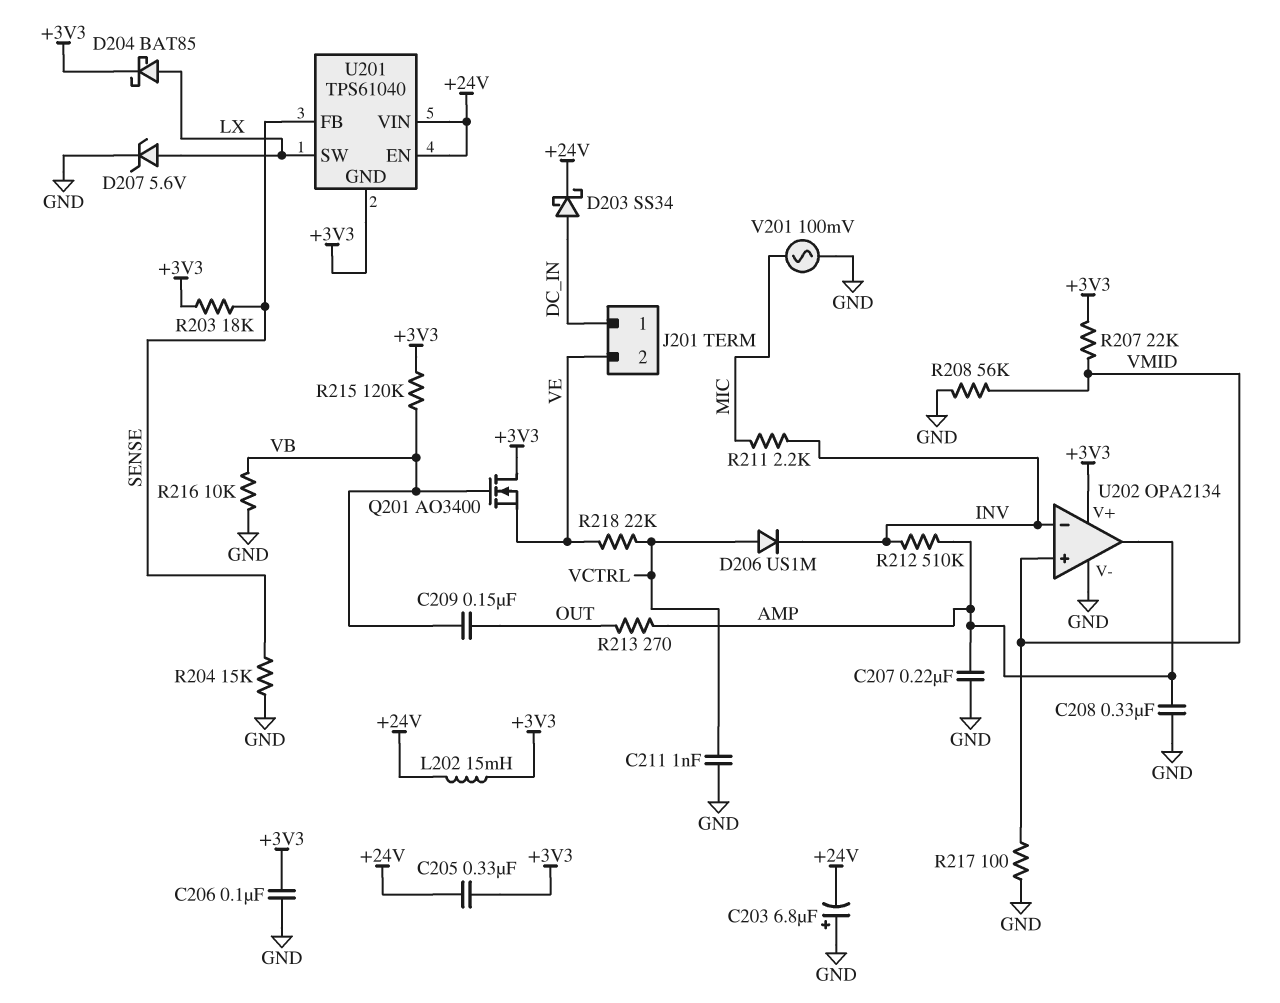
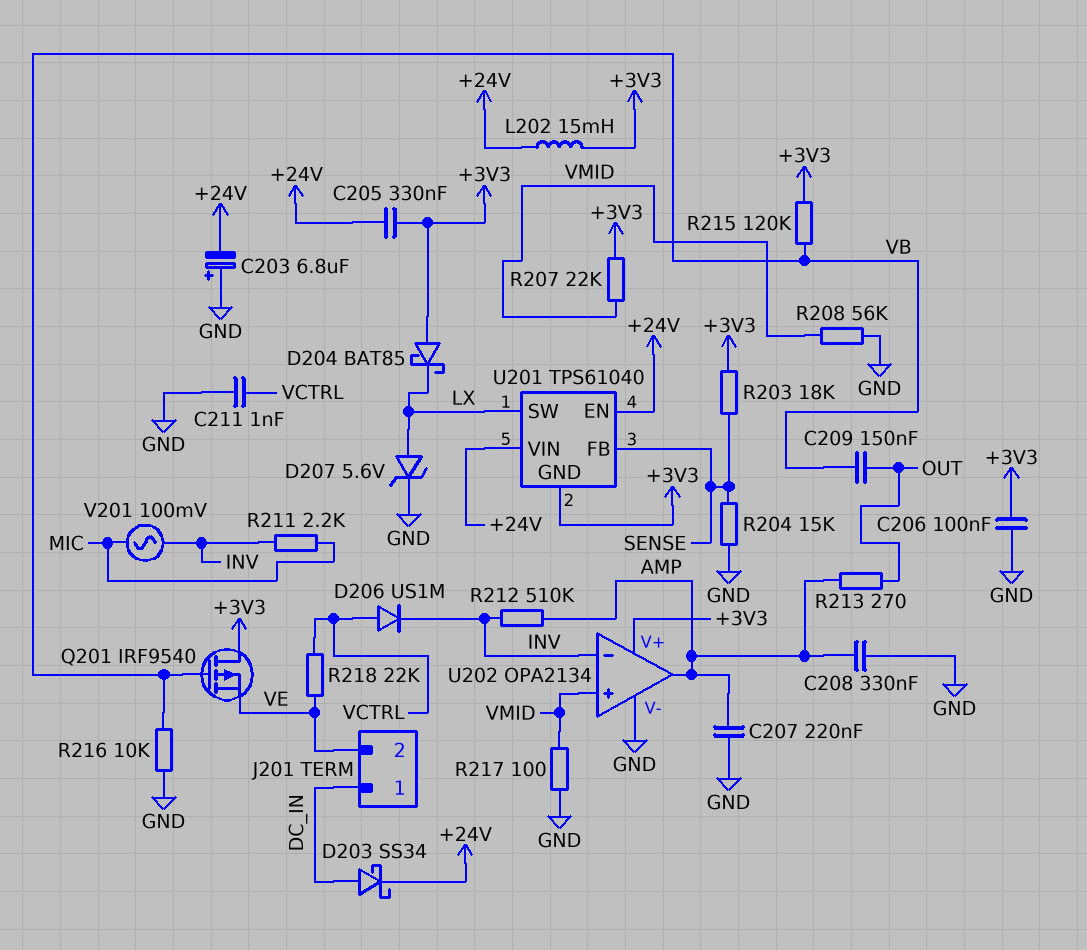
D204: schottky BAT85 (A LX, K +3V3) -> schottky BAT85 (A +3V3, K LX)
Q201: NMOS AO3400 (G VB, D +3V3, S VE) -> PMOS IRF9540 (G VB, D +3V3, S VE)
V201: AC 100mV (GND, MIC) -> AC 100mV (INV, MIC)

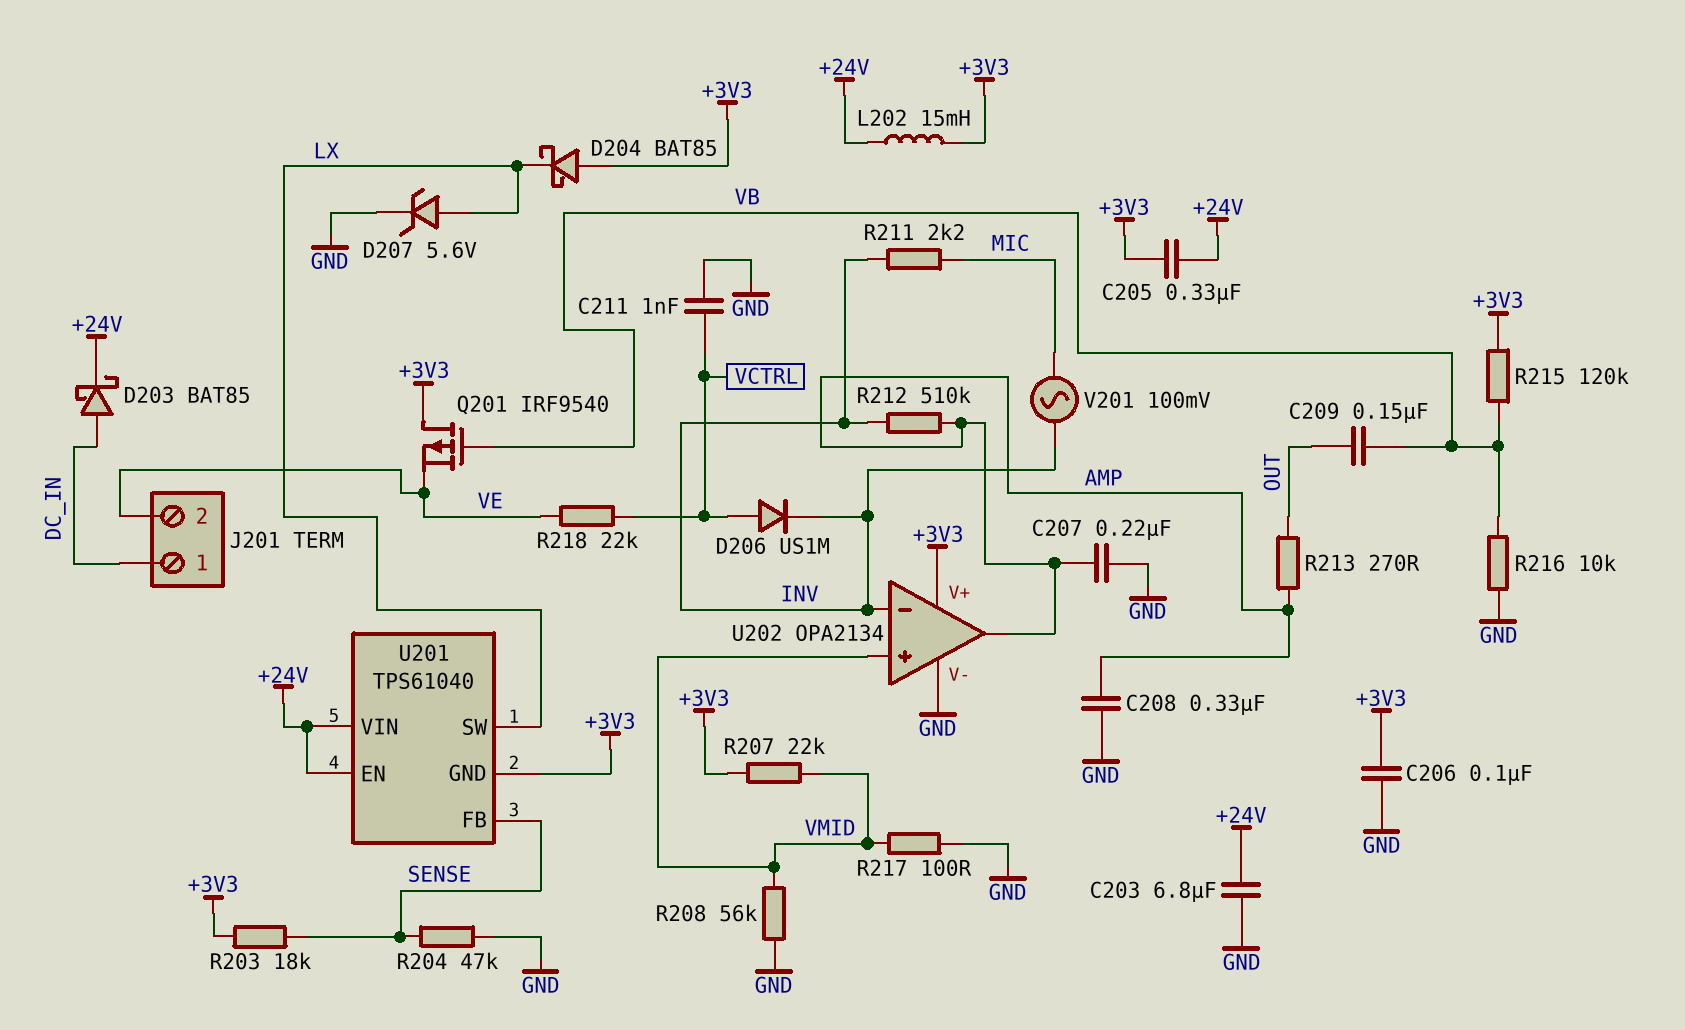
C203: 6.8uF (plus GND, minus +24V) -> 6.8uF (+24V, GND)
D203: schottky SS34 (A DC_IN, K +24V) -> schottky BAT85 (A DC_IN, K +24V)
R204: 15k (GND, SENSE) -> 47k (GND, SENSE)

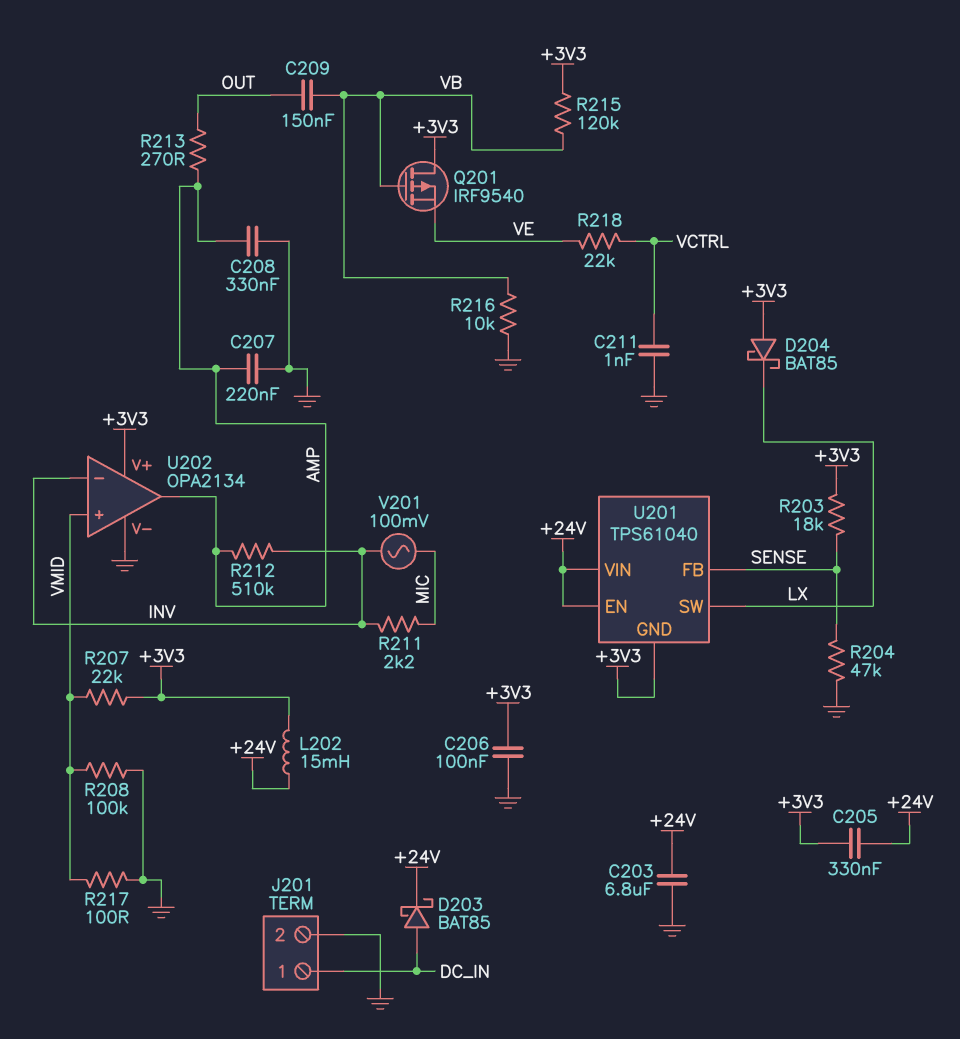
D206: diode US1M (A VCTRL, K INV) -> none
D207: zener 5.6V (A LX, K GND) -> none
J201 pin 2: VE -> GND
R208: 56k (GND, VMID) -> 100k (GND, VMID)

